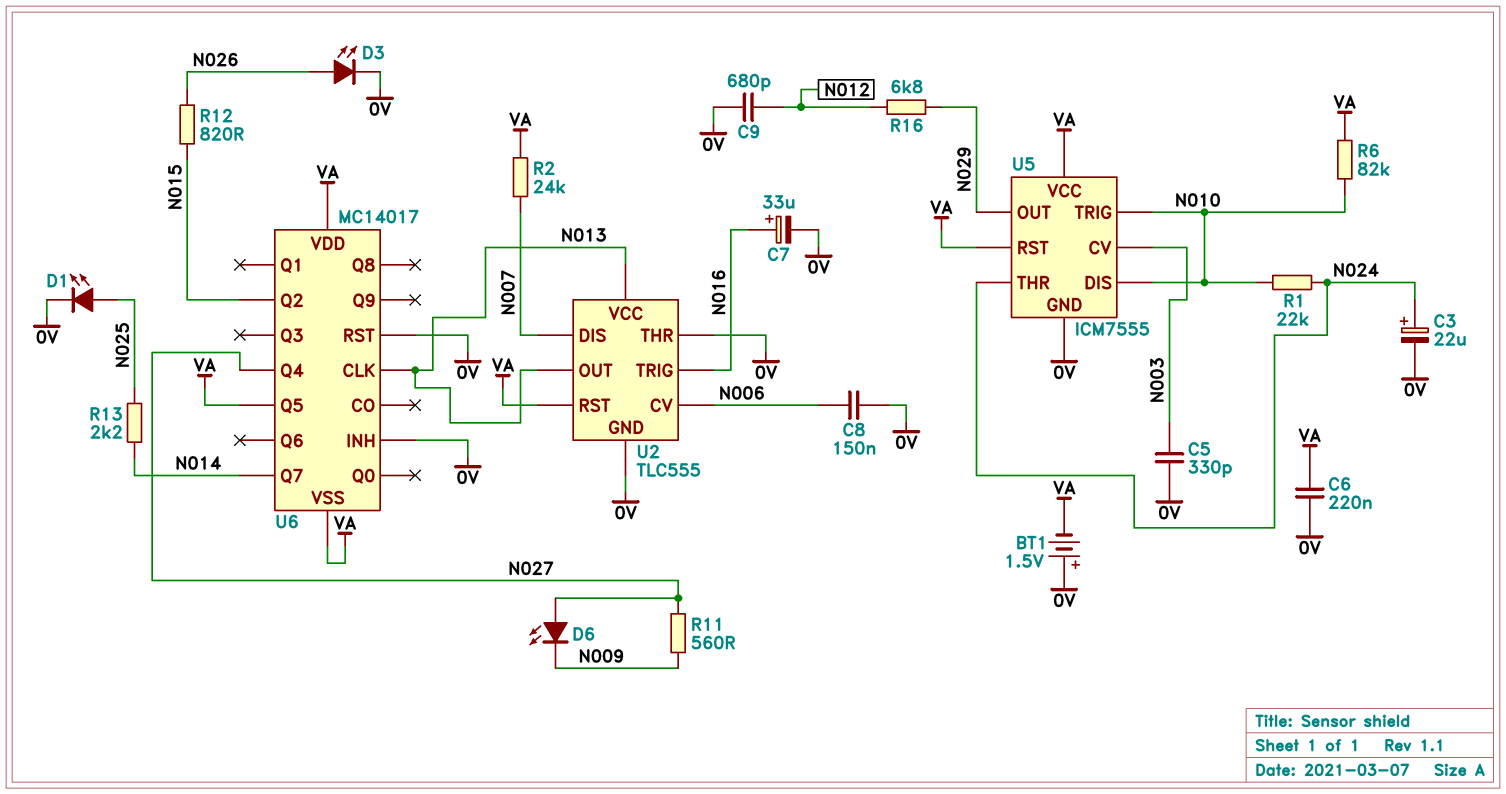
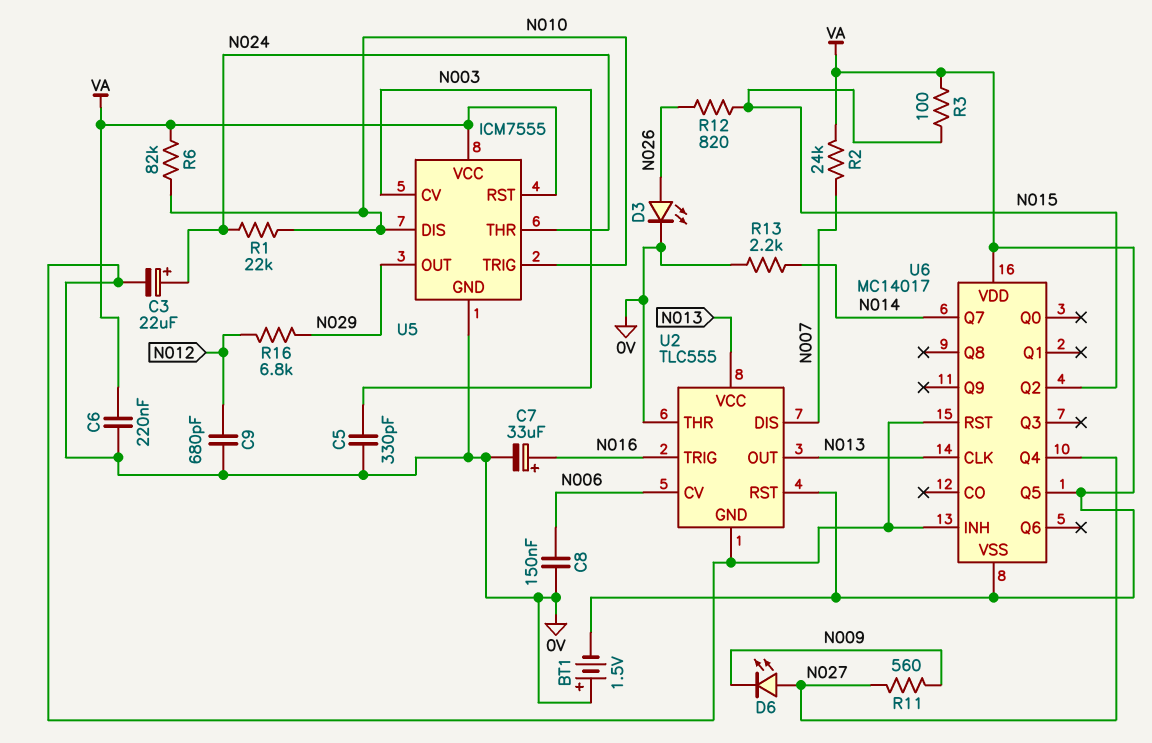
D1: LED (A N025, K 0V) -> none
R3: none -> 100 (N015, VA)
R13: 2.2k (N014, N025) -> 2.2k (0V, N014)

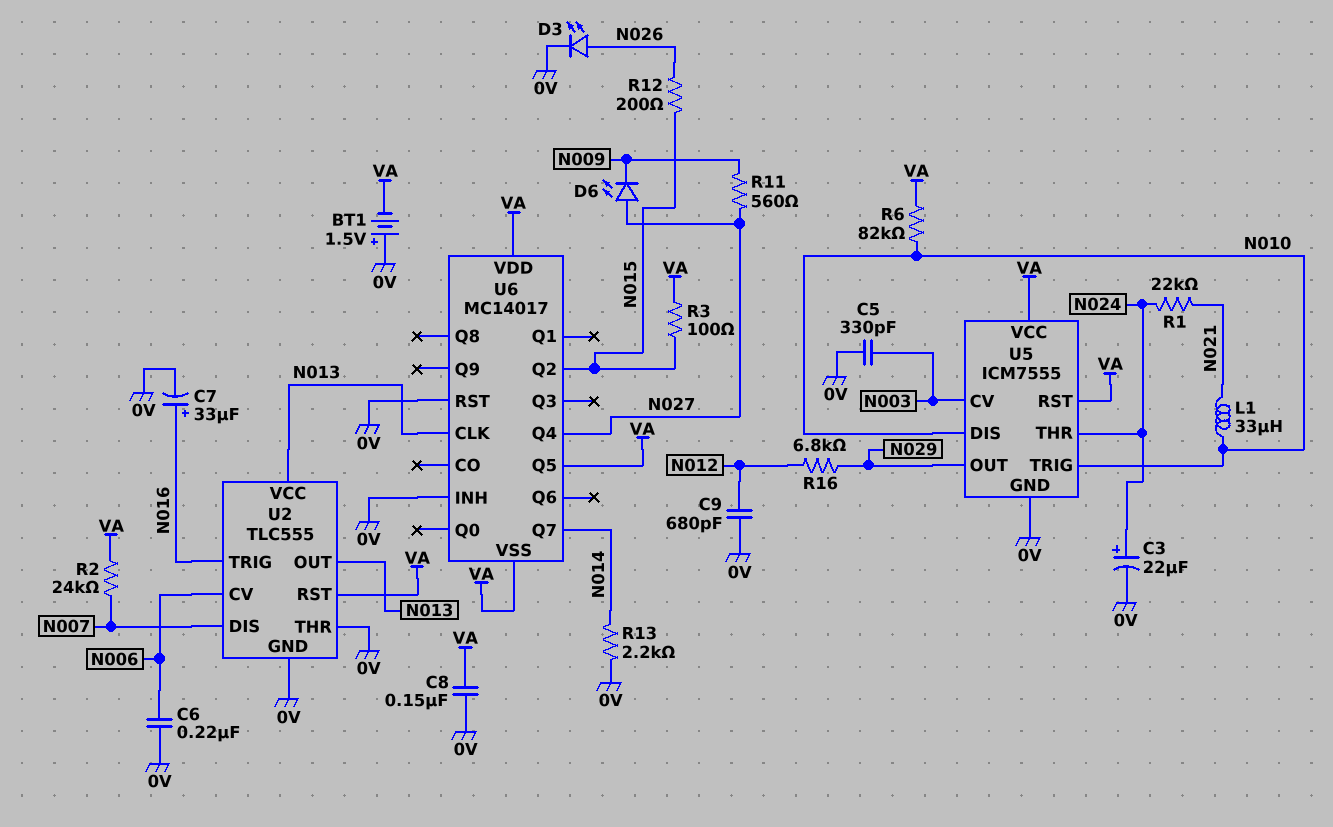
C6: 220nF (0V, VA) -> 220nF (0V, N006)
C8: 150nF (0V, N006) -> 150nF (0V, VA)
L1: none -> 33uH (N010, N021)
R1: 22k (N010, N024) -> 22k (N021, N024)
R12: 820 (N015, N026) -> 200 (N015, N026)

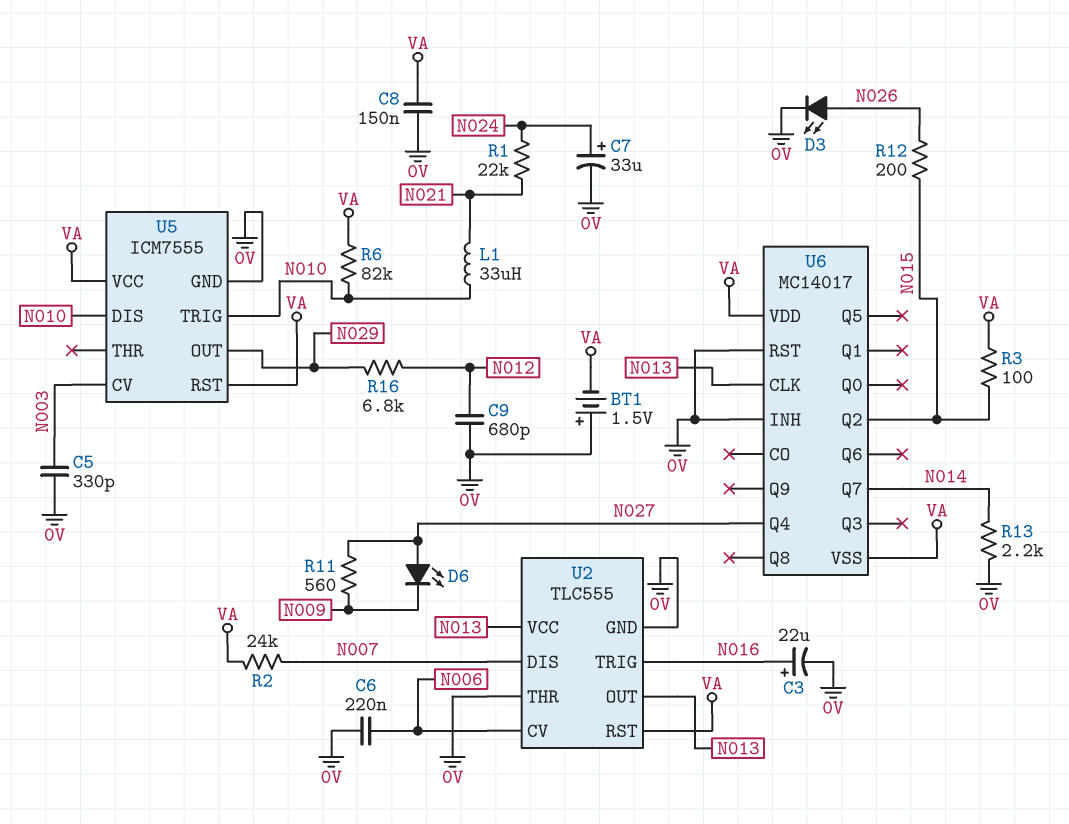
C3: 22uF (plus N024, minus 0V) -> 22uF (plus N016, minus 0V)
C7: 33uF (plus N016, minus 0V) -> 33uF (plus N024, minus 0V)
U5 pin THR: N024 -> none
U6 pin Q5: VA -> none

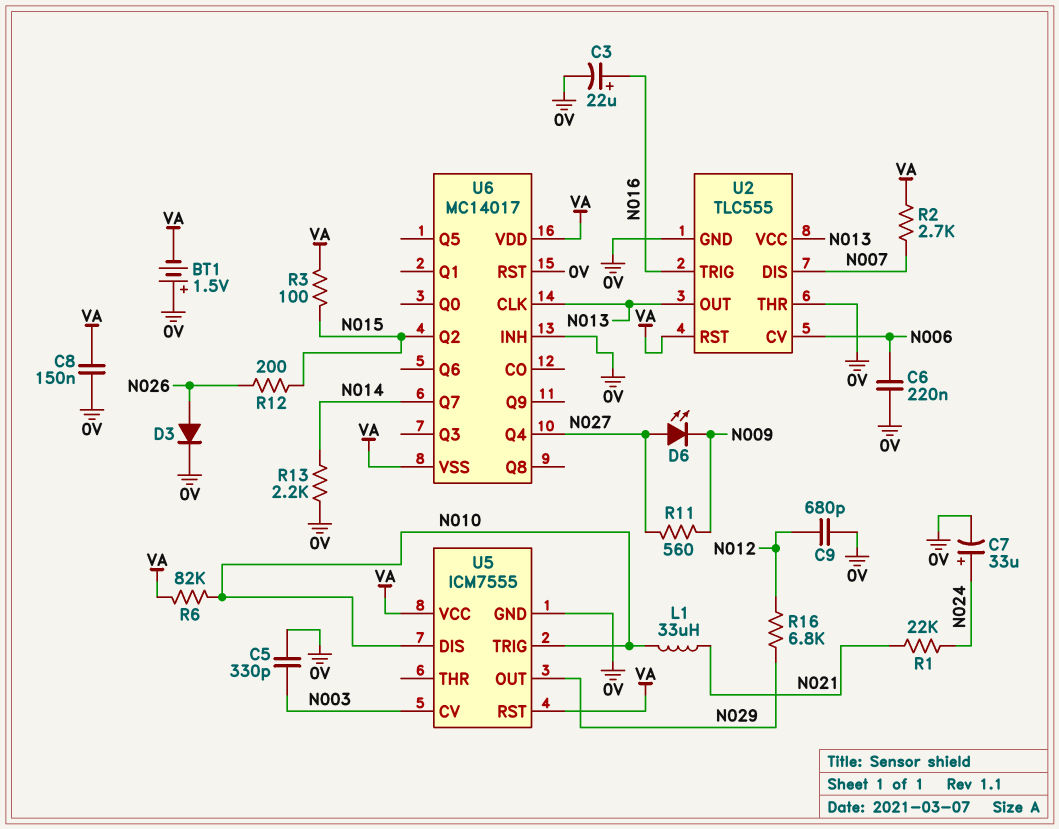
D3: LED (A N026, K 0V) -> diode (A N026, K 0V)
R2: 24k (N007, VA) -> 2.7k (N007, VA)

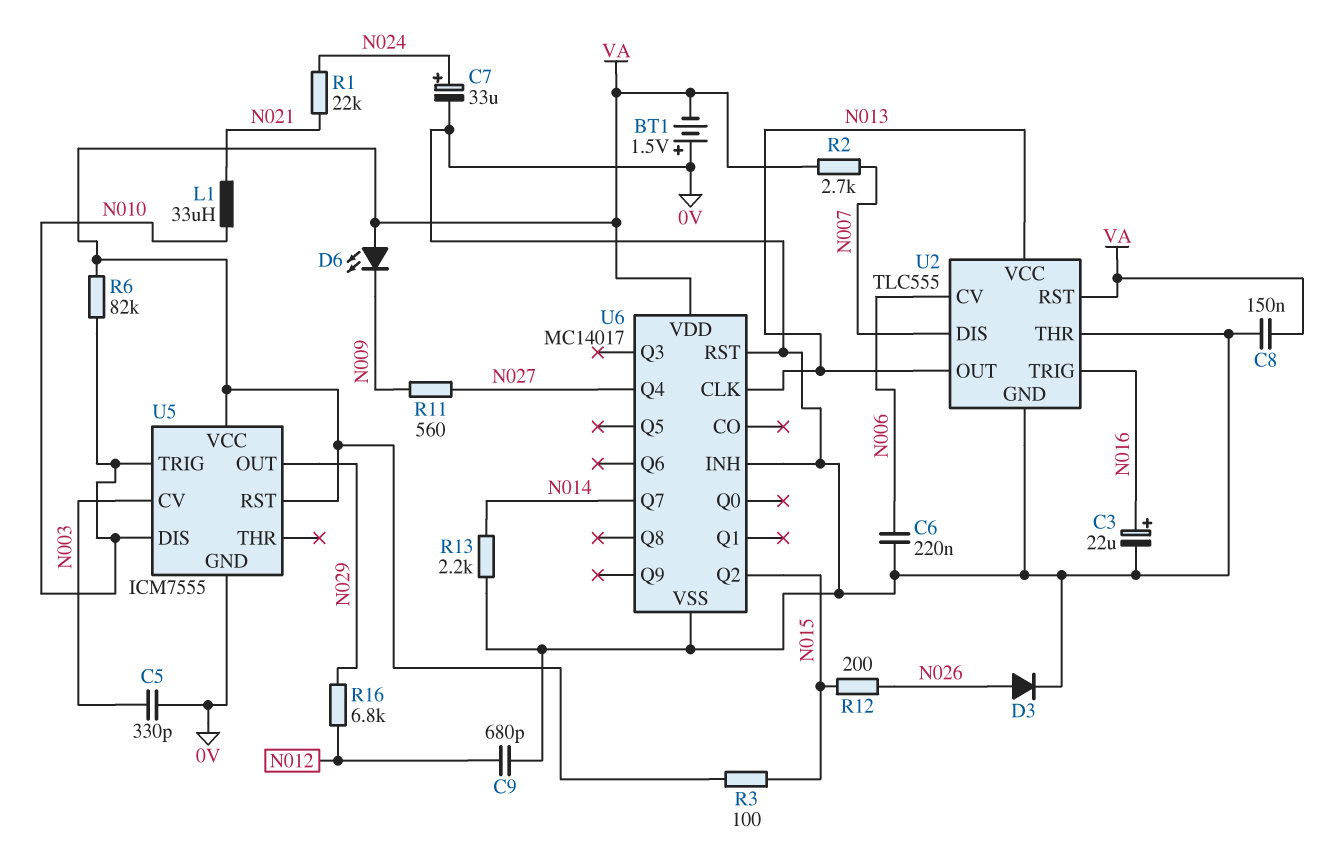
D6: LED (A N027, K N009) -> LED (A VA, K N009)
U6 pin VSS: VA -> 0V

